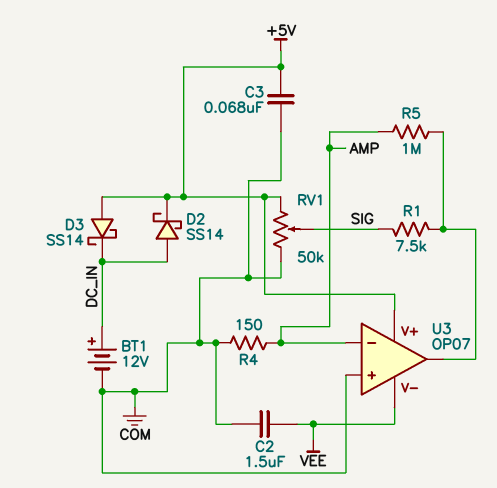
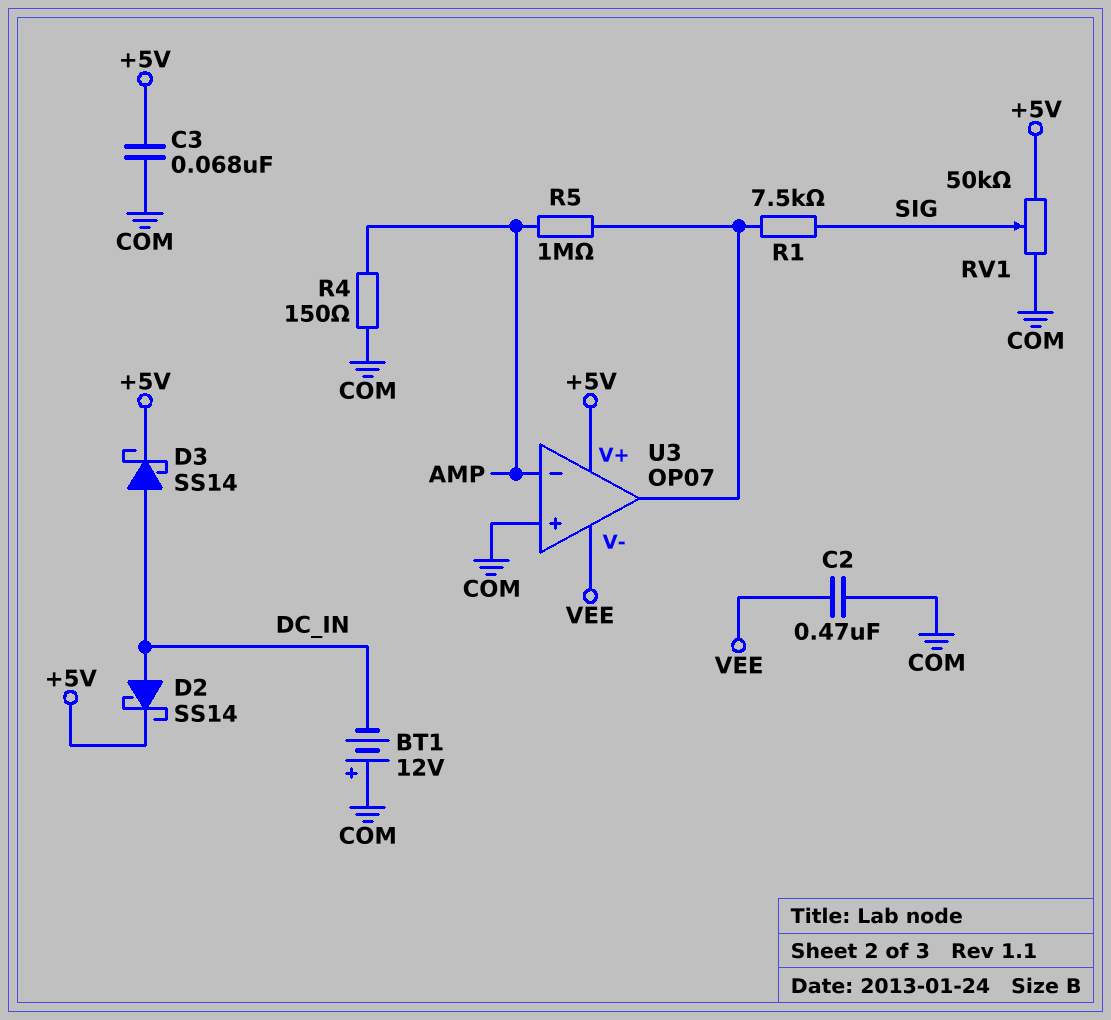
BT1: 12V (plus DC_IN, minus COM) -> 12V (plus COM, minus DC_IN)
C2: 1.5uF (COM, VEE) -> 470nF (COM, VEE)
D3: schottky SS14 (A +5V, K DC_IN) -> schottky SS14 (A DC_IN, K +5V)

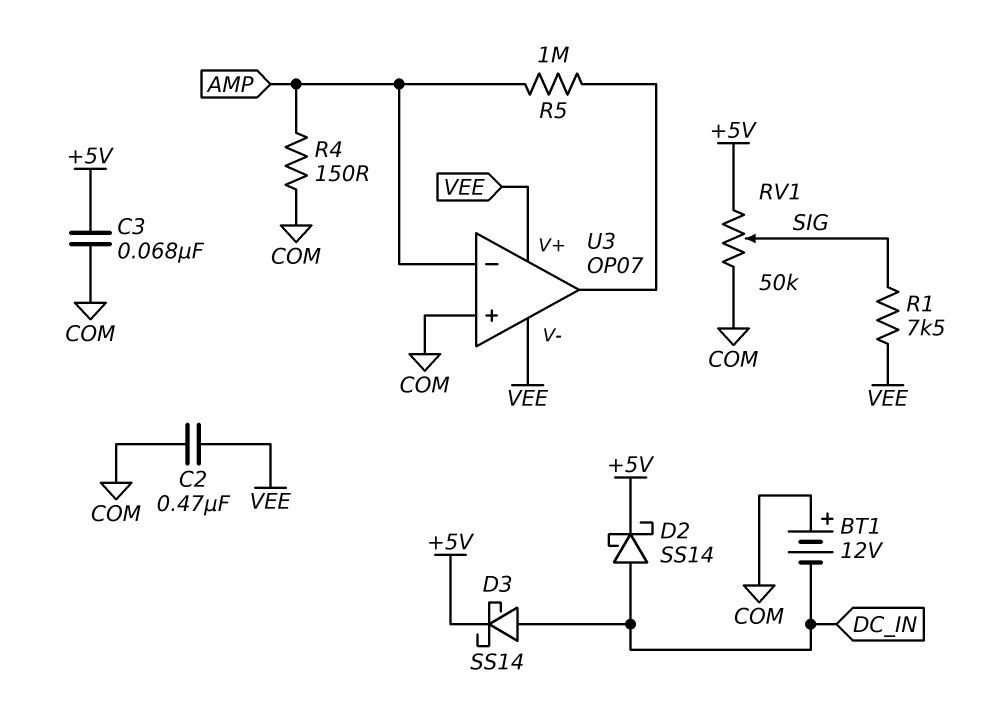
R1: 7.5k (SIG, U3/out) -> 7.5k (SIG, VEE)
U3 pin V+: +5V -> VEE

